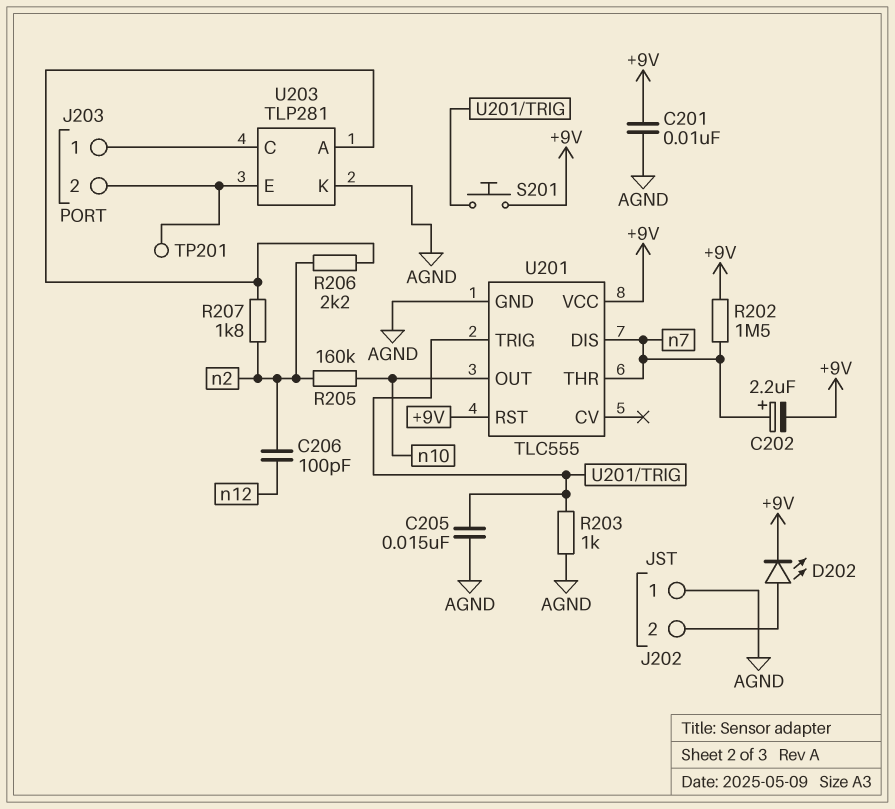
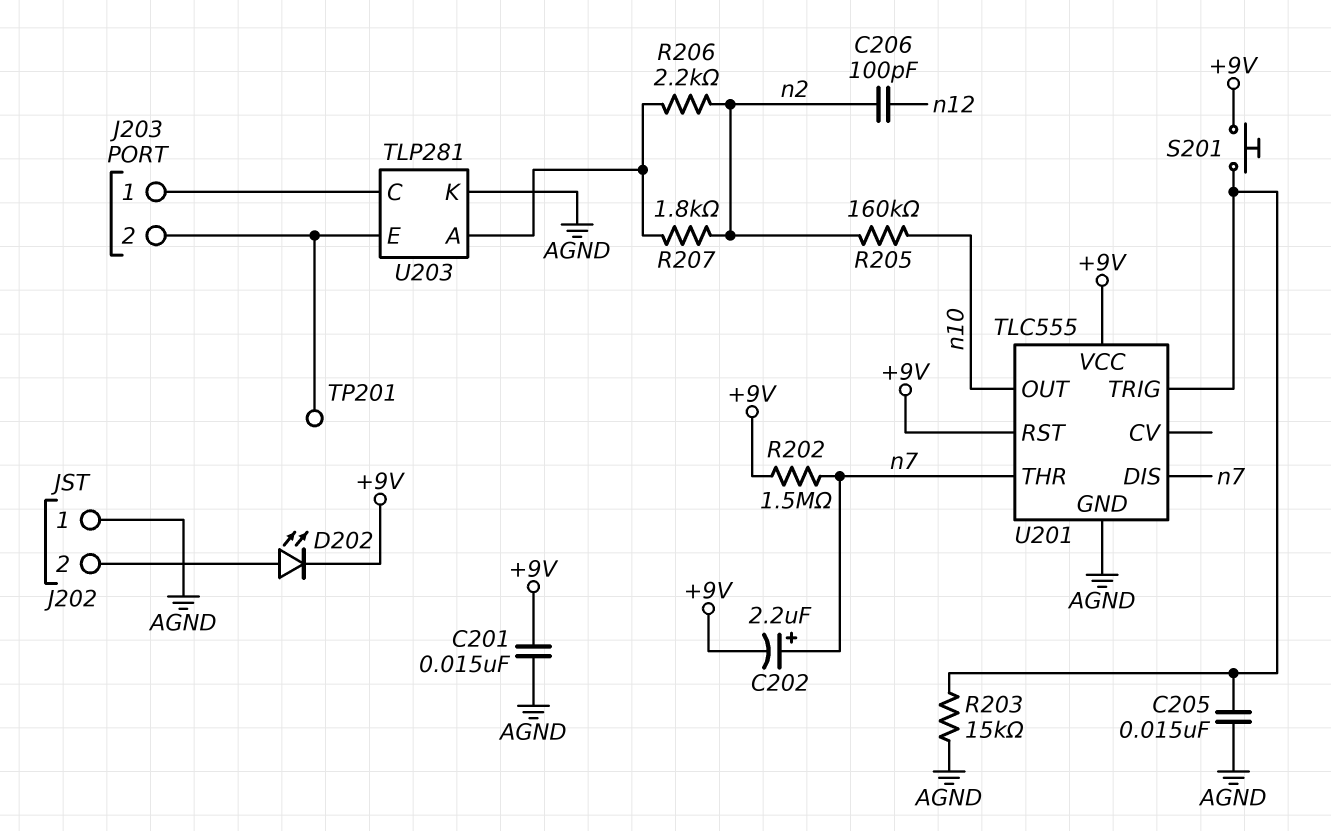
C201: 10nF (+9V, AGND) -> 15nF (+9V, AGND)
R203: 1k (AGND, U201/TRIG) -> 15k (AGND, U201/TRIG)

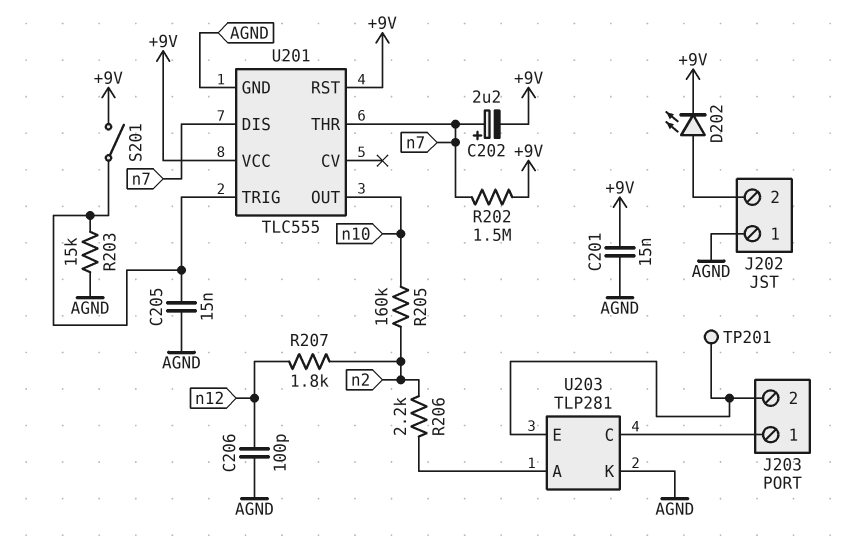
C206: 100pF (n2, n12) -> 100pF (AGND, n12)
R207: 1.8k (U203/A, n2) -> 1.8k (n2, n12)
S201: button (+9V, U201/TRIG) -> switch (+9V, U201/TRIG)

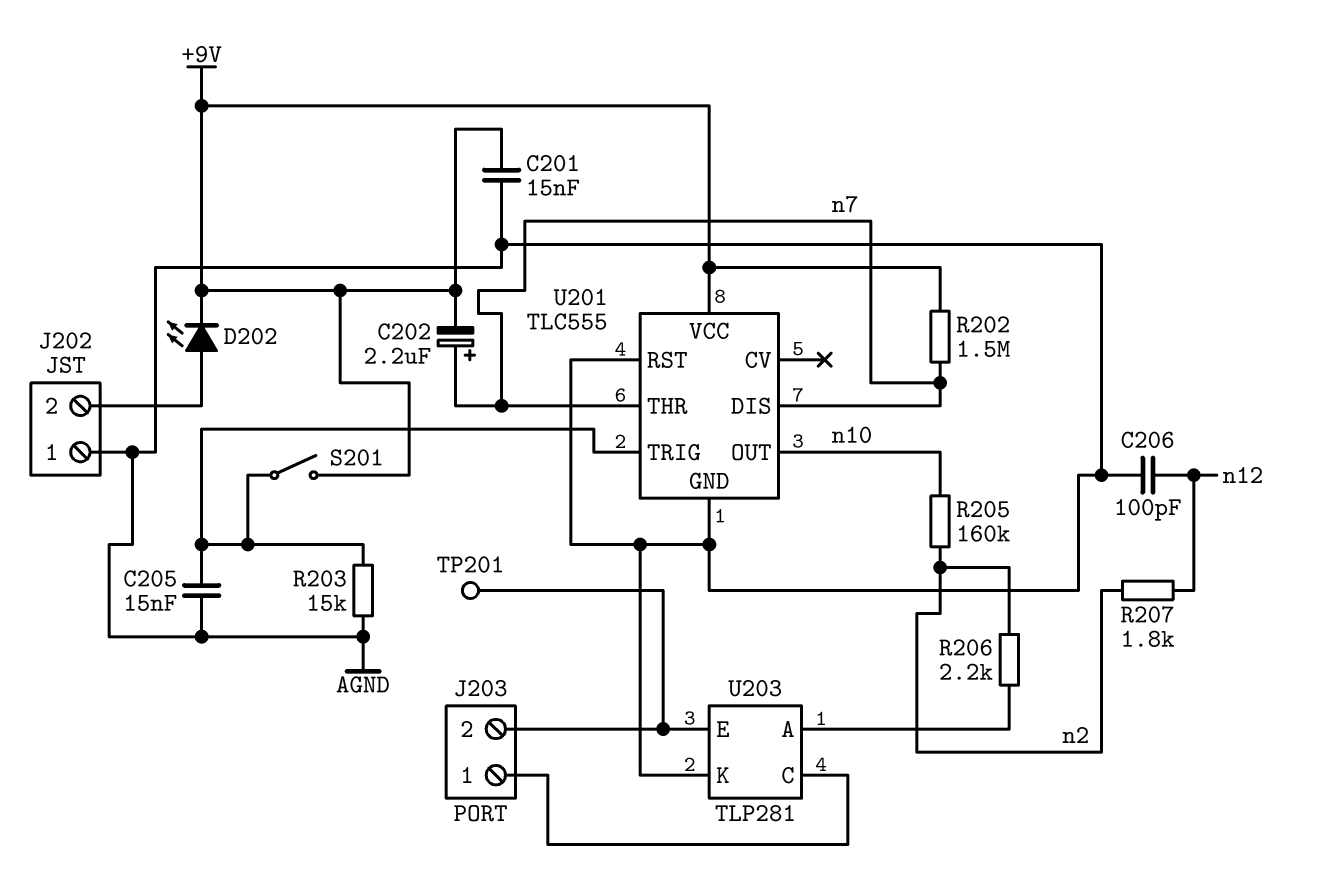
U201 pin RST: +9V -> AGND

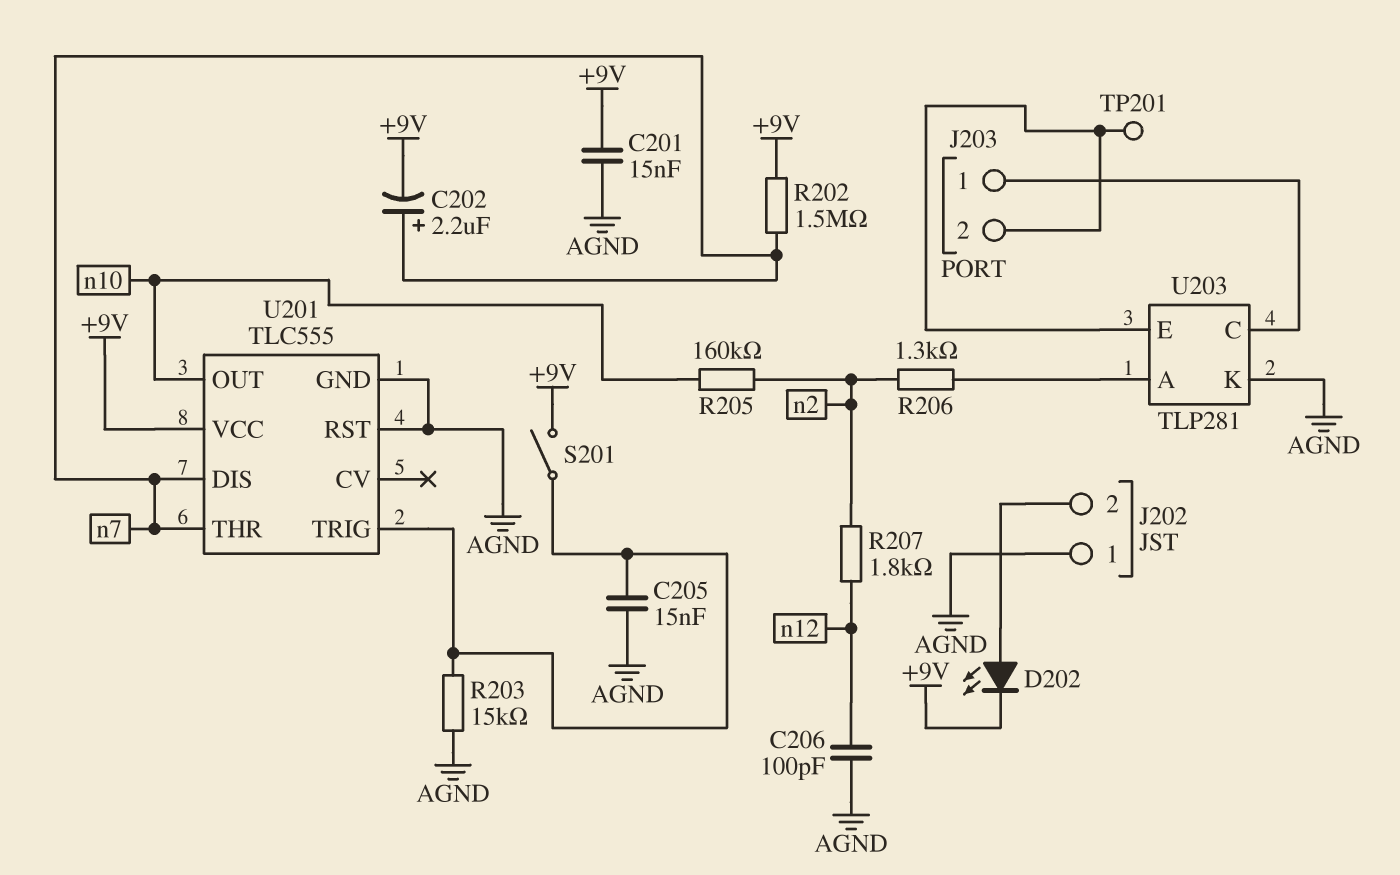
R206: 2.2k (U203/A, n2) -> 1.3k (U203/A, n2)

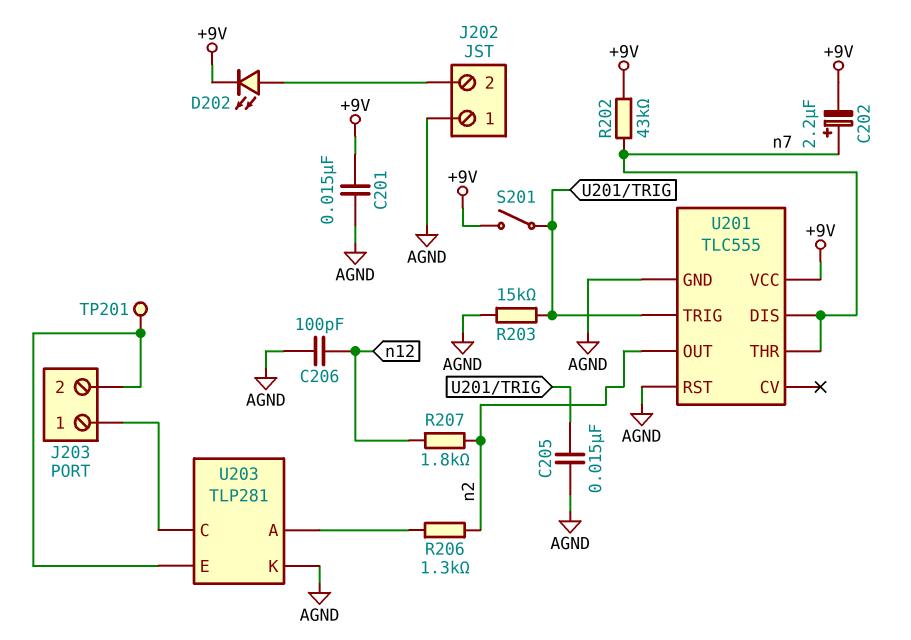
R202: 1.5M (+9V, n7) -> 43k (+9V, n7)
R205: 160k (n2, n10) -> none
U201 pin OUT: n10 -> n2

